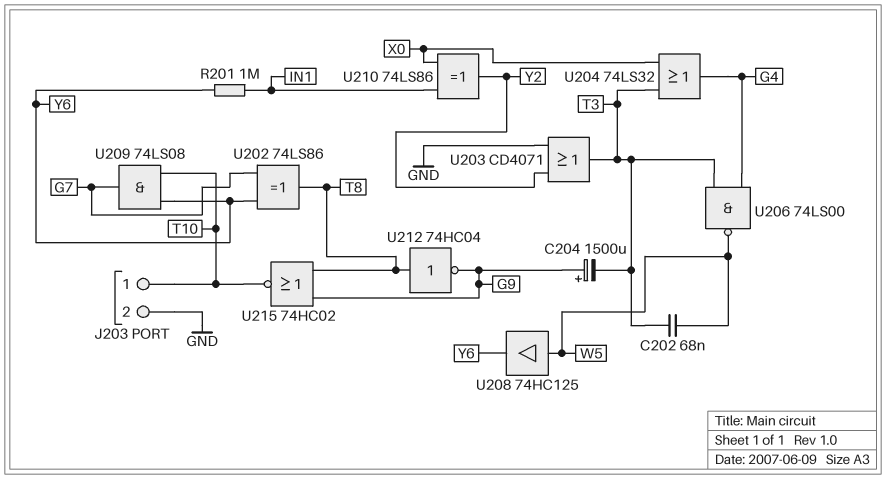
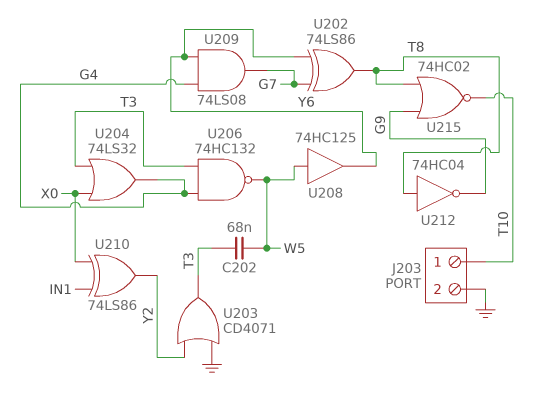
C204: 1500uF (plus G9, minus T3) -> none
R201: 1M (IN1, Y6) -> none
U206: NAND 74LS00 (in G4, in T3, out W5) -> NAND 74HC132 (in G4, in T3, out W5)
U209: AND 74LS08 (in T10, in Y6, out G7) -> AND 74LS08 (in G4, in Y6, out G7)

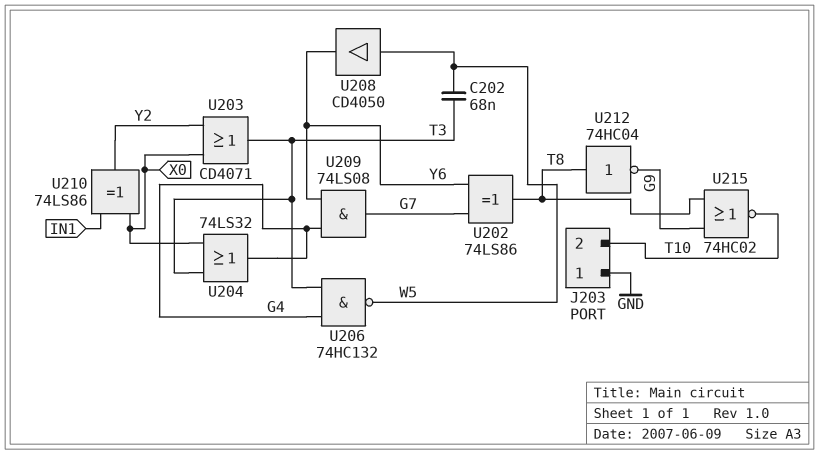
J203 pin 1: T10 -> GND
J203 pin 2: GND -> T10
U203: OR CD4071 (in GND, in Y2, out T3) -> OR CD4071 (in X0, in Y2, out T3)
U208: buffer 74HC125 (in W5, out Y6) -> buffer CD4050 (in W5, out Y6)

